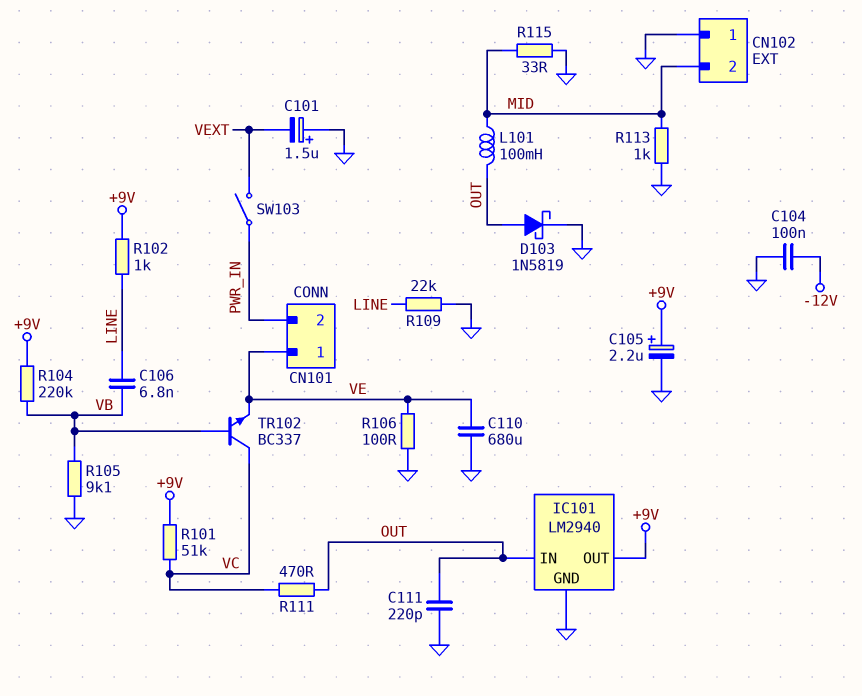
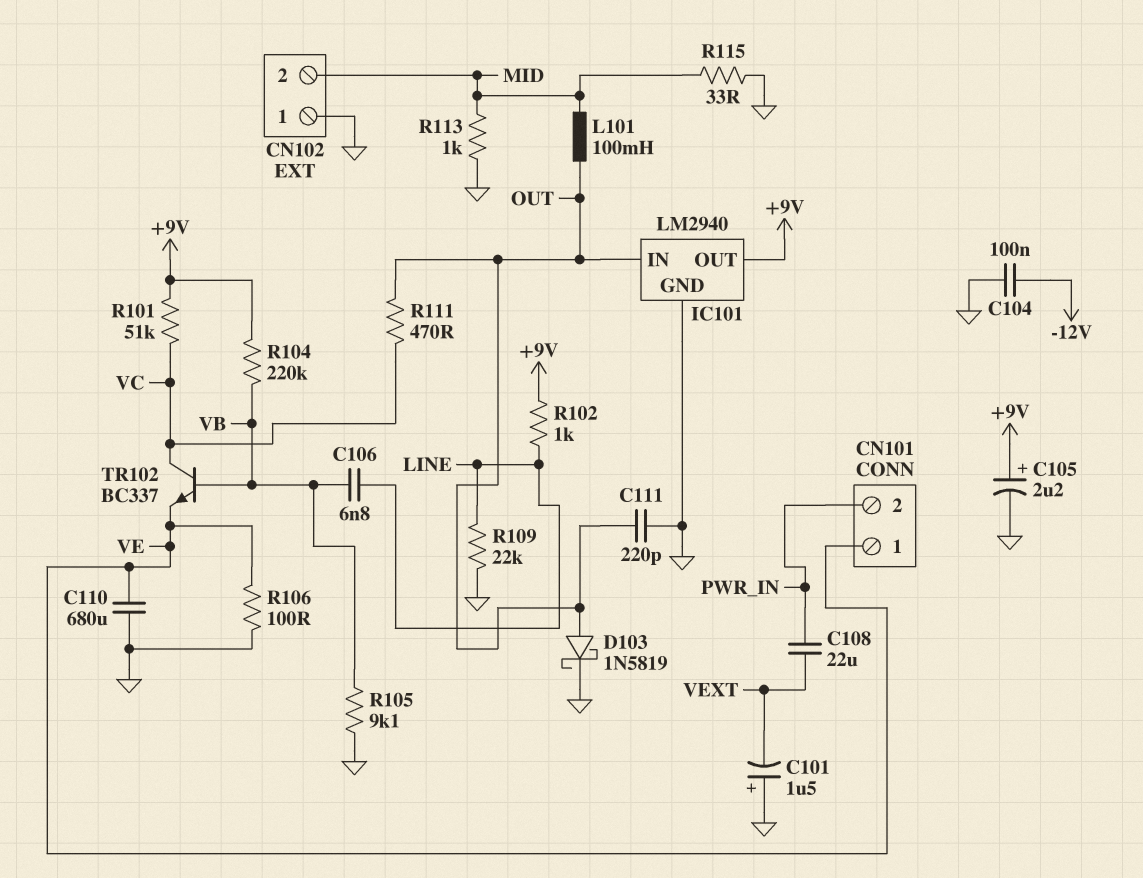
C108: none -> 22uF (PWR_IN, VEXT)
SW103: switch (PWR_IN, VEXT) -> none

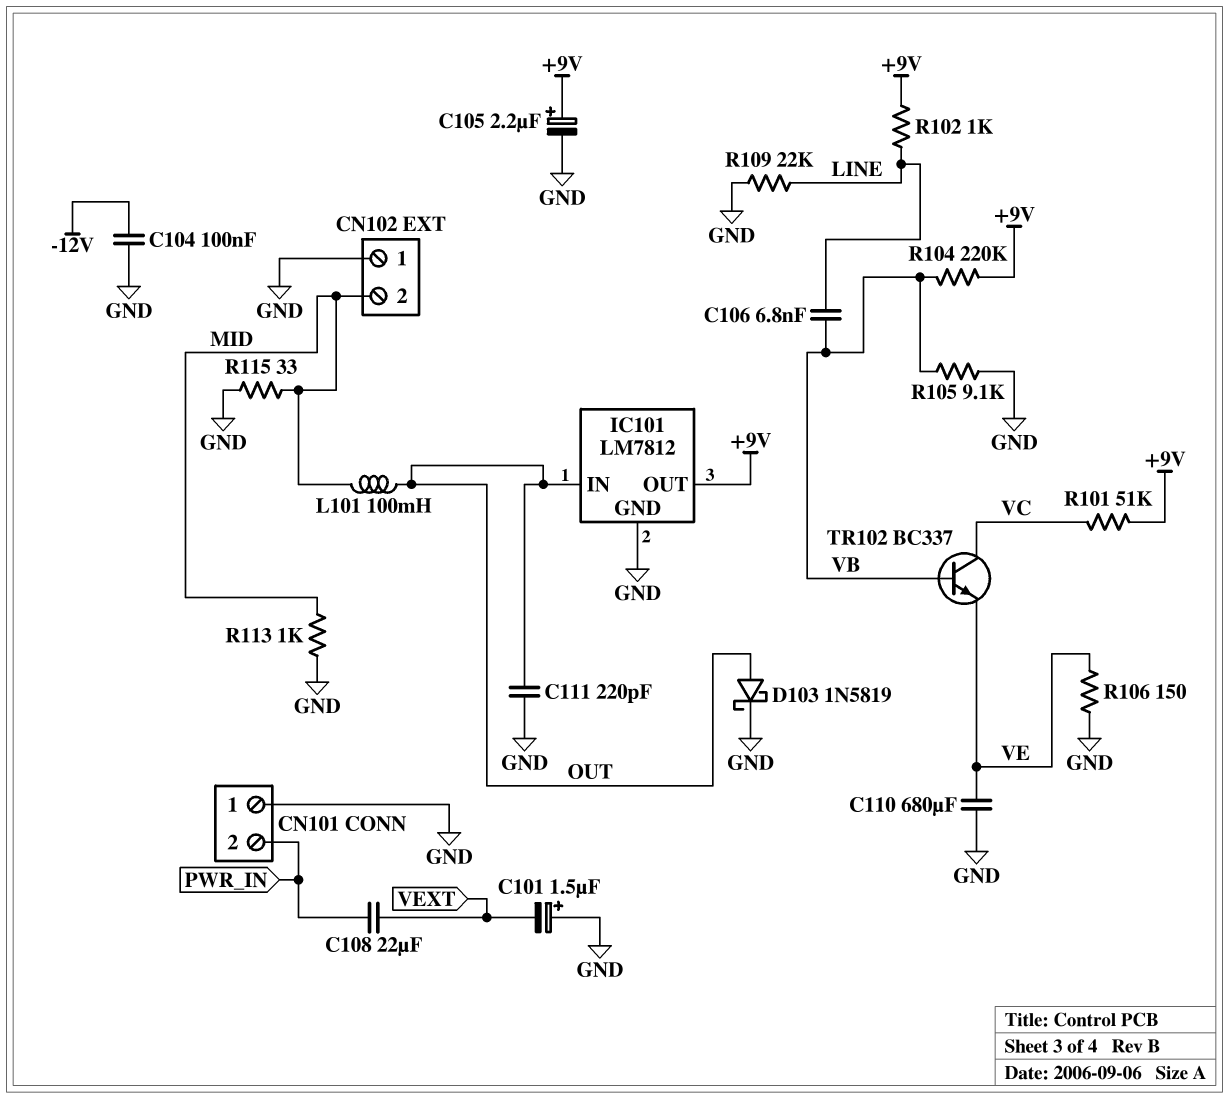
CN101 pin 1: VE -> GND
IC101: LM2940 -> LM7812
R106: 100 (GND, VE) -> 150 (GND, VE)
R111: 470 (OUT, VC) -> none

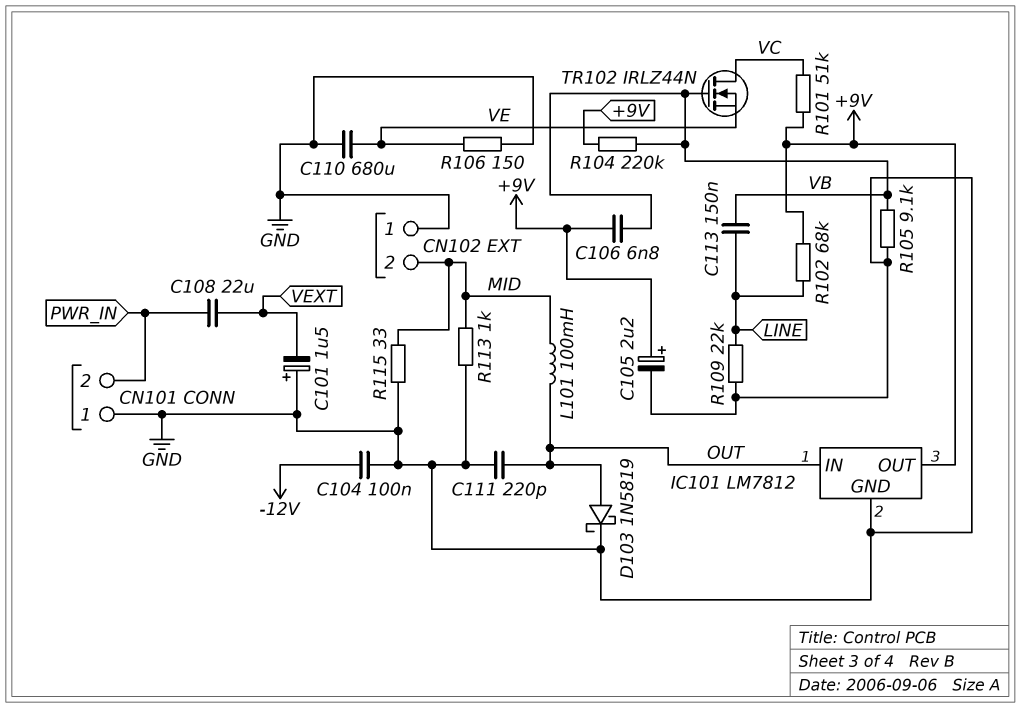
C106: 6.8nF (LINE, VB) -> 6.8nF (+9V, VB)
C113: none -> 150nF (LINE, VB)
R102: 1k (+9V, LINE) -> 68k (+9V, LINE)
TR102: NPN BC337 (B VB, C VC, E VE) -> NMOS IRLZ44N (G VB, D VC, S VE)

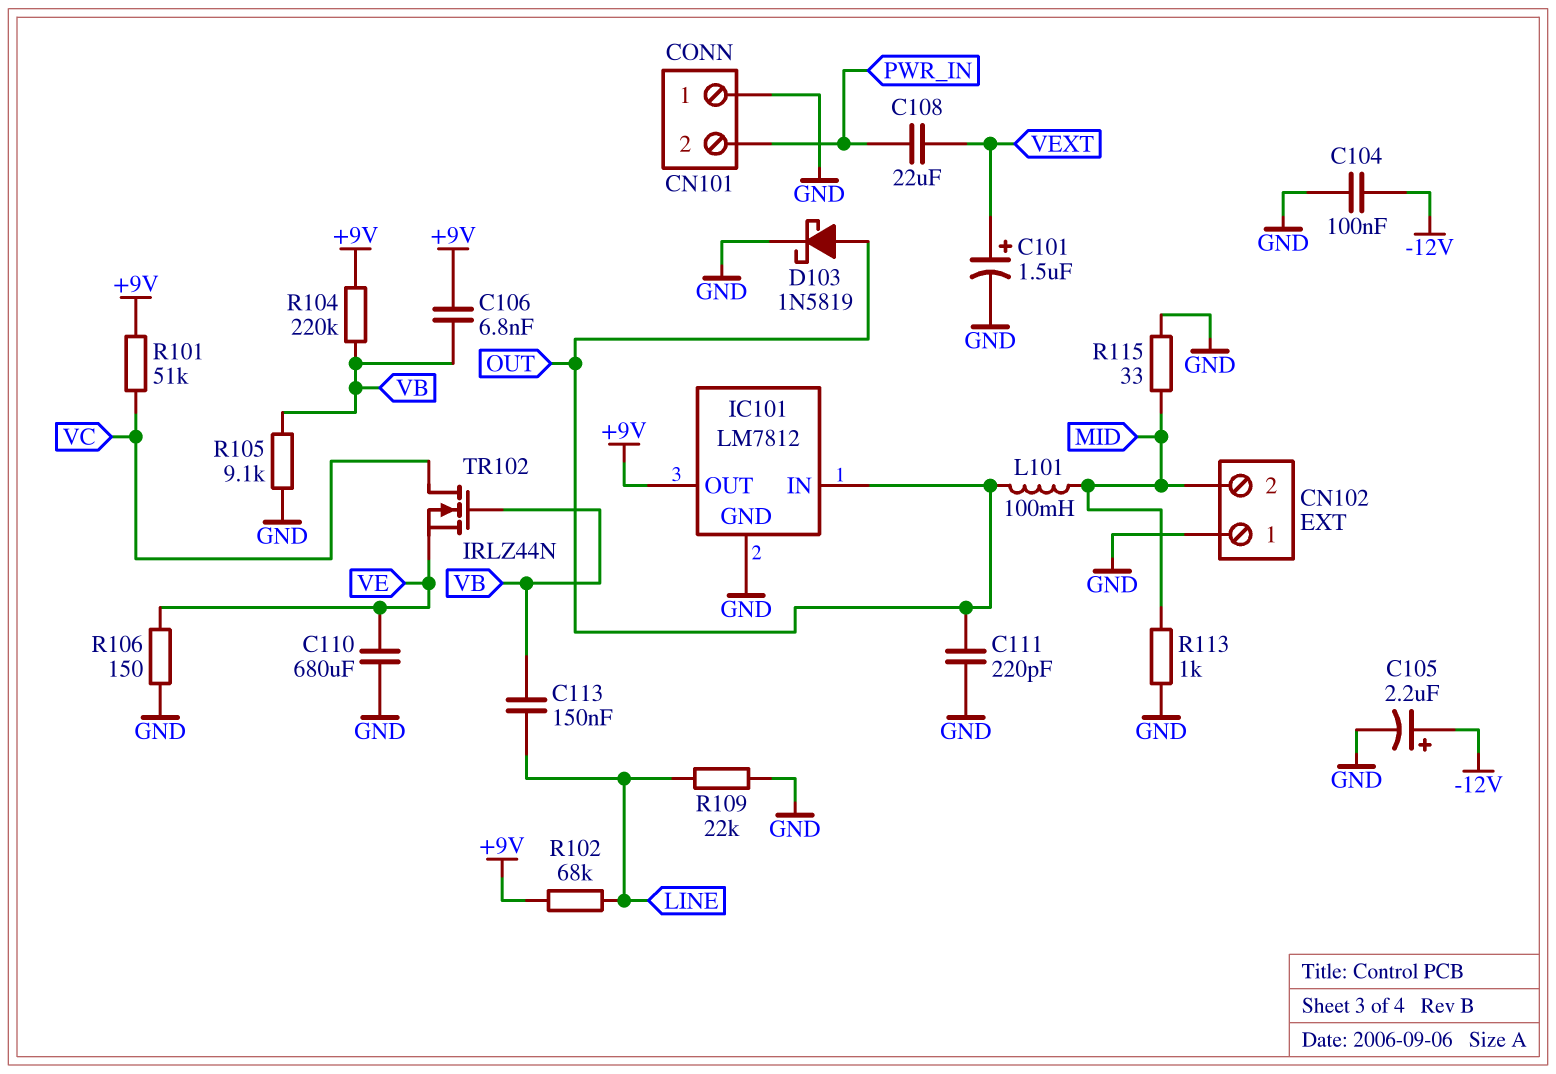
C101: 1.5uF (plus GND, minus VEXT) -> 1.5uF (plus VEXT, minus GND)
C105: 2.2uF (plus +9V, minus GND) -> 2.2uF (plus -12V, minus GND)

